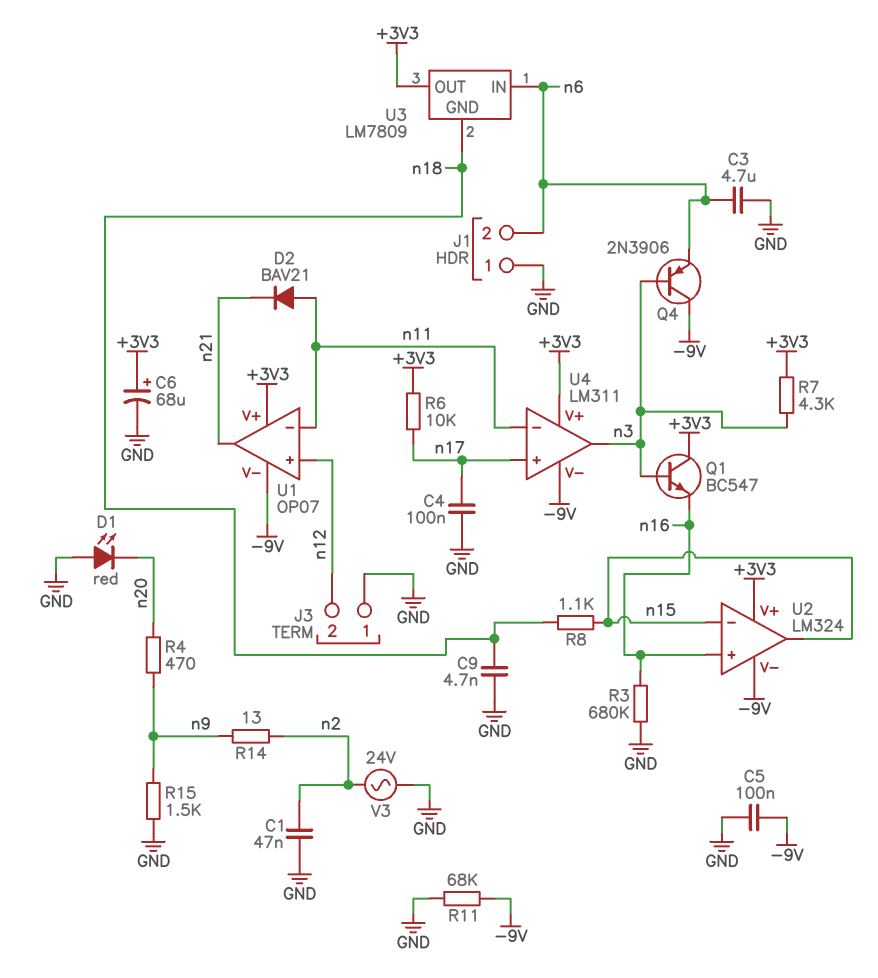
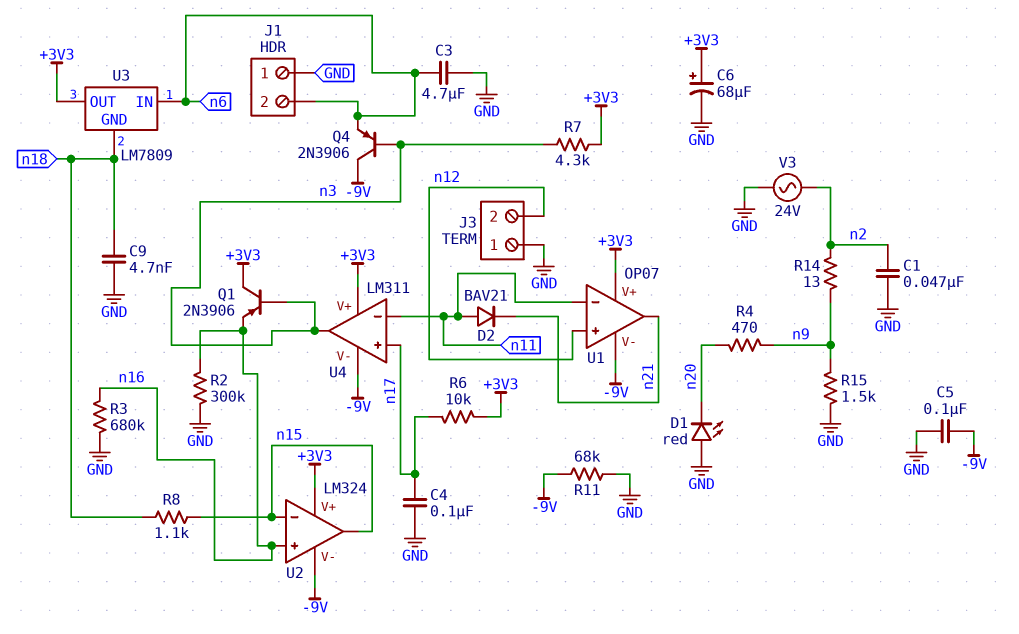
Q1: NPN BC547 (B n3, C +3V3, E n16) -> PNP 2N3906 (B n3, C +3V3, E n16)
R2: none -> 300k (GND, n16)

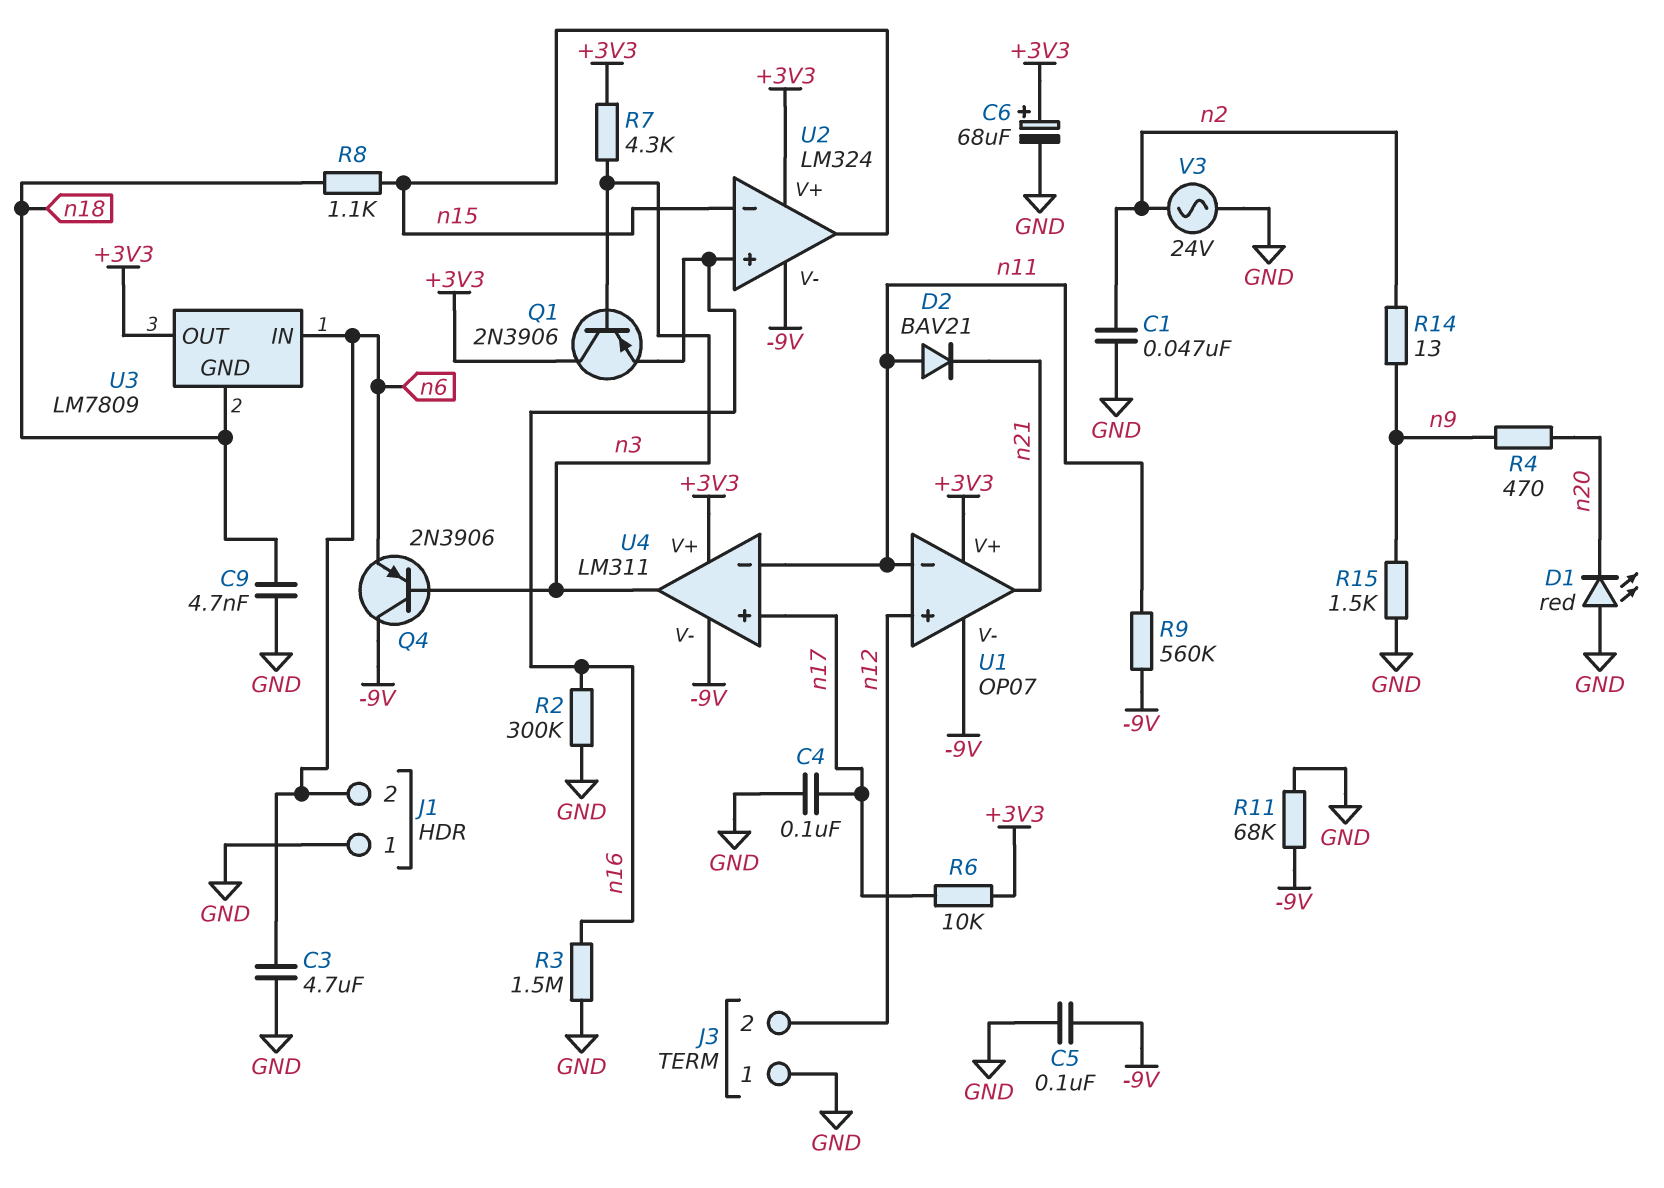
R3: 680k (GND, n16) -> 1.5M (GND, n16)
R9: none -> 560k (-9V, n11)

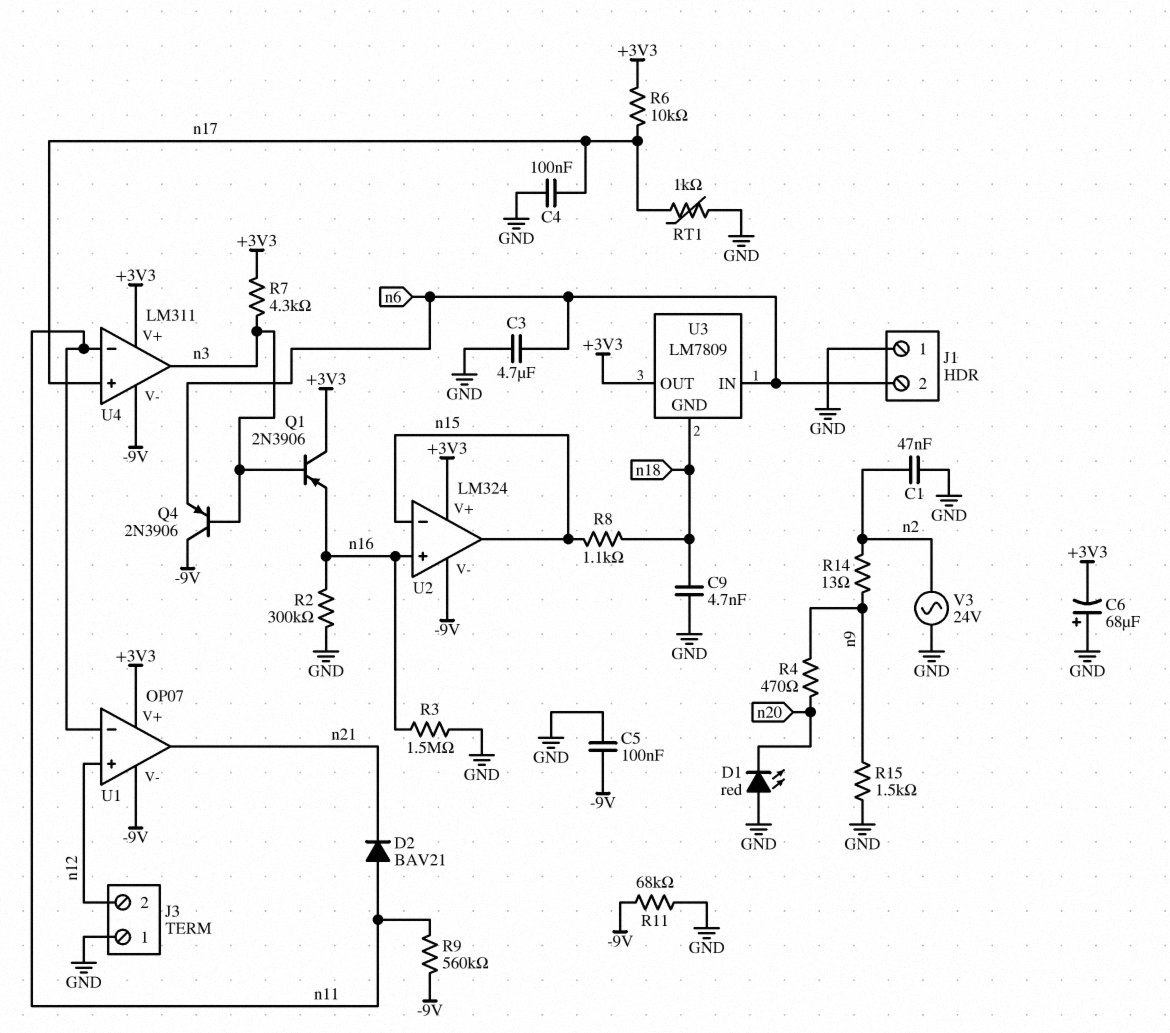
C6: 68uF (plus +3V3, minus GND) -> 68uF (plus GND, minus +3V3)
RT1: none -> 1k (GND, n17)

